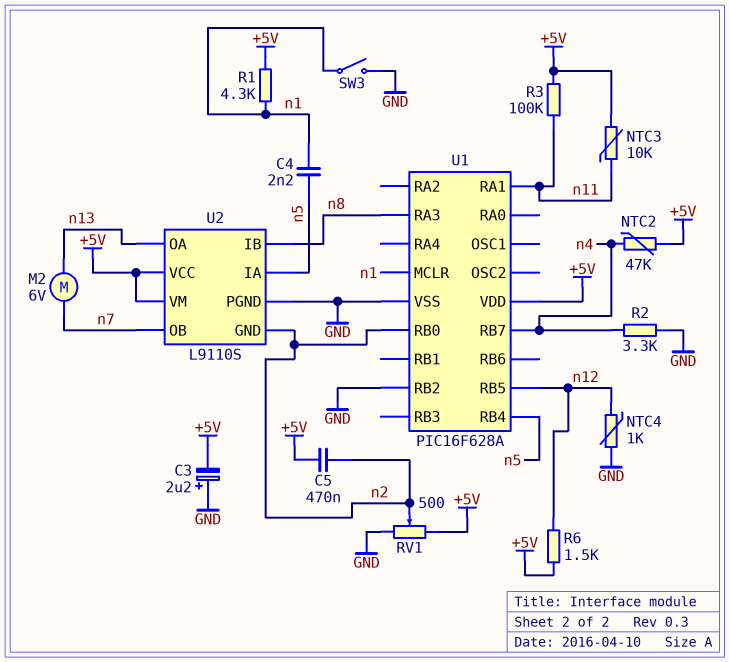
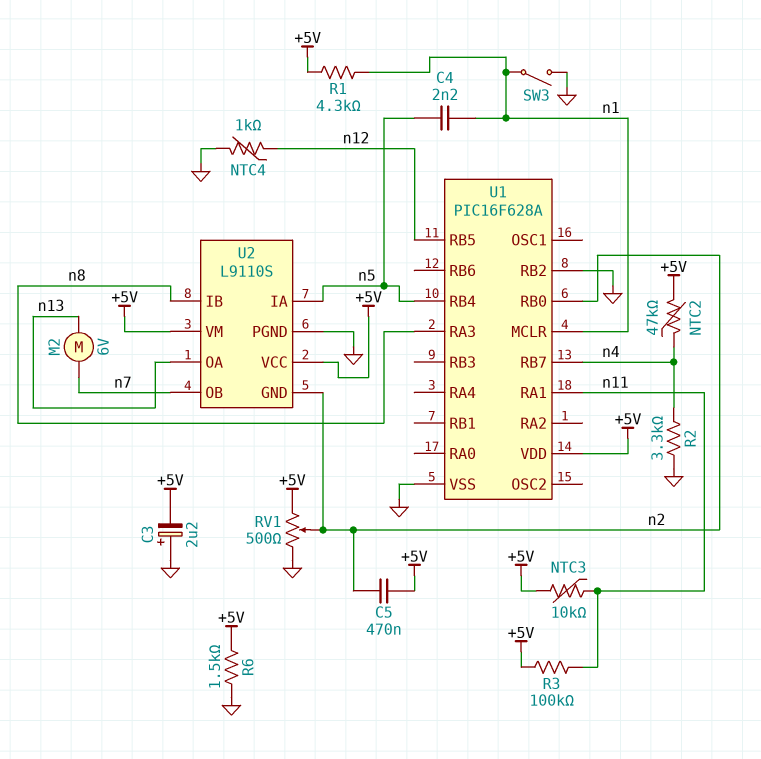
R6: 1.5k (+5V, n12) -> 1.5k (+5V, GND)

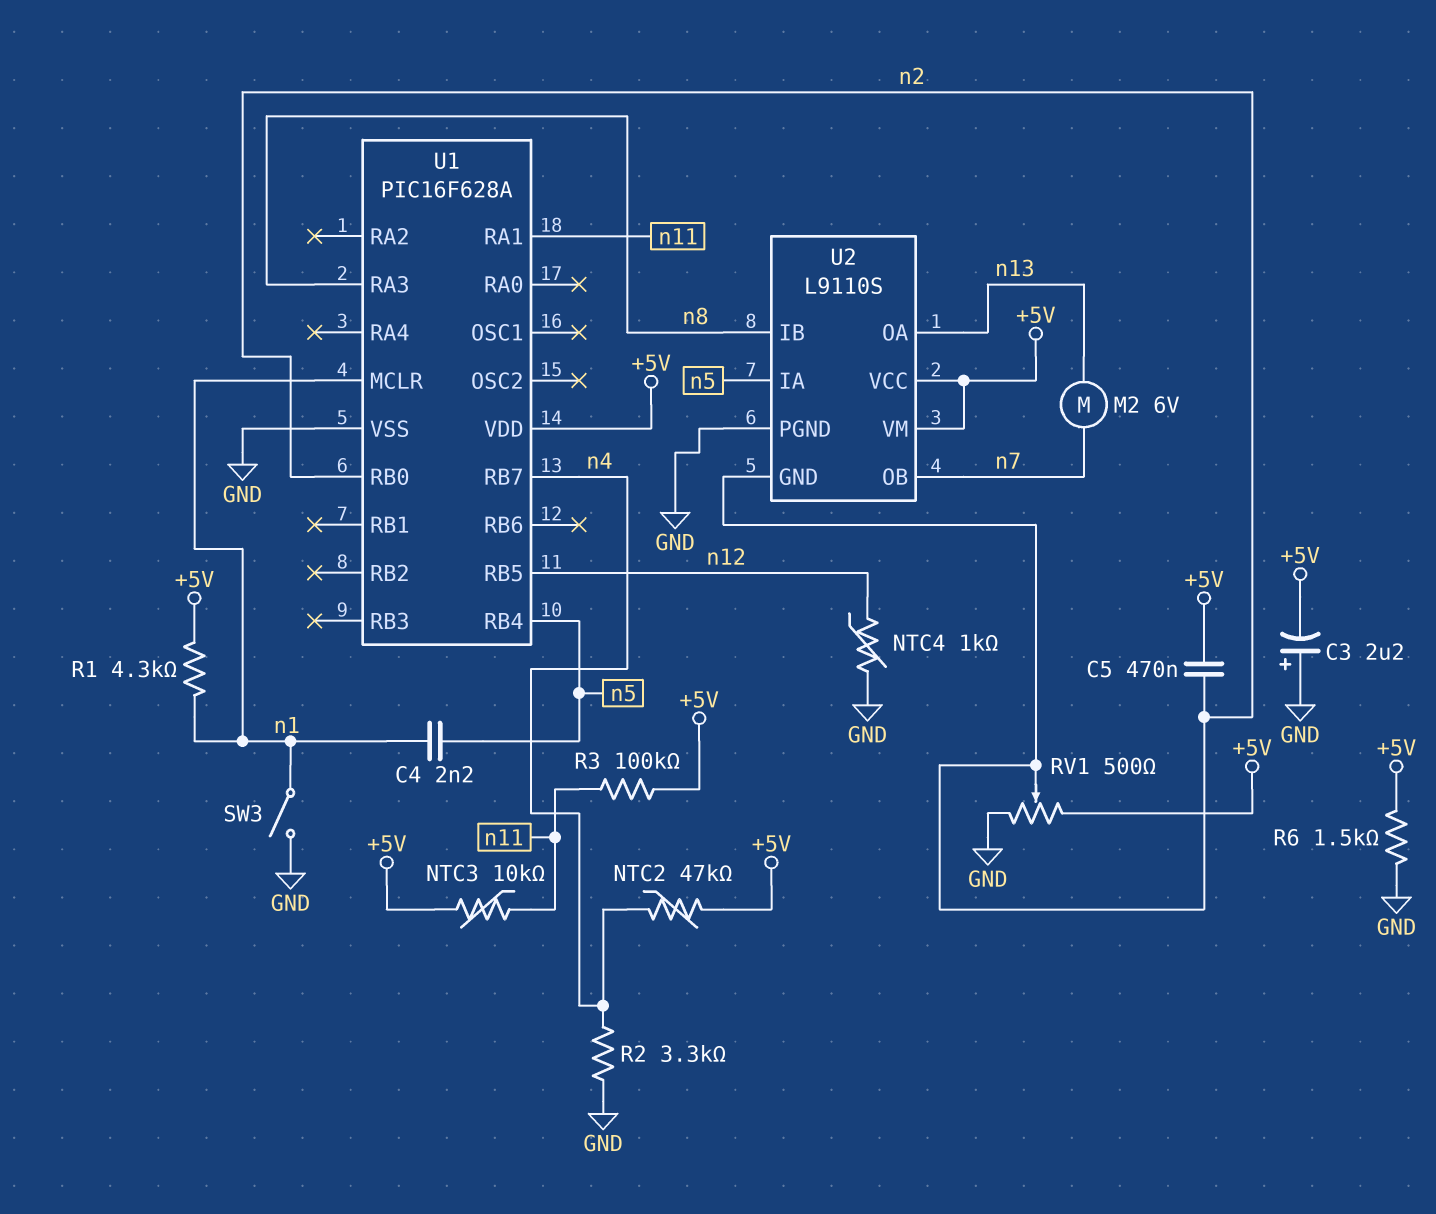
U1 pin RB2: GND -> none

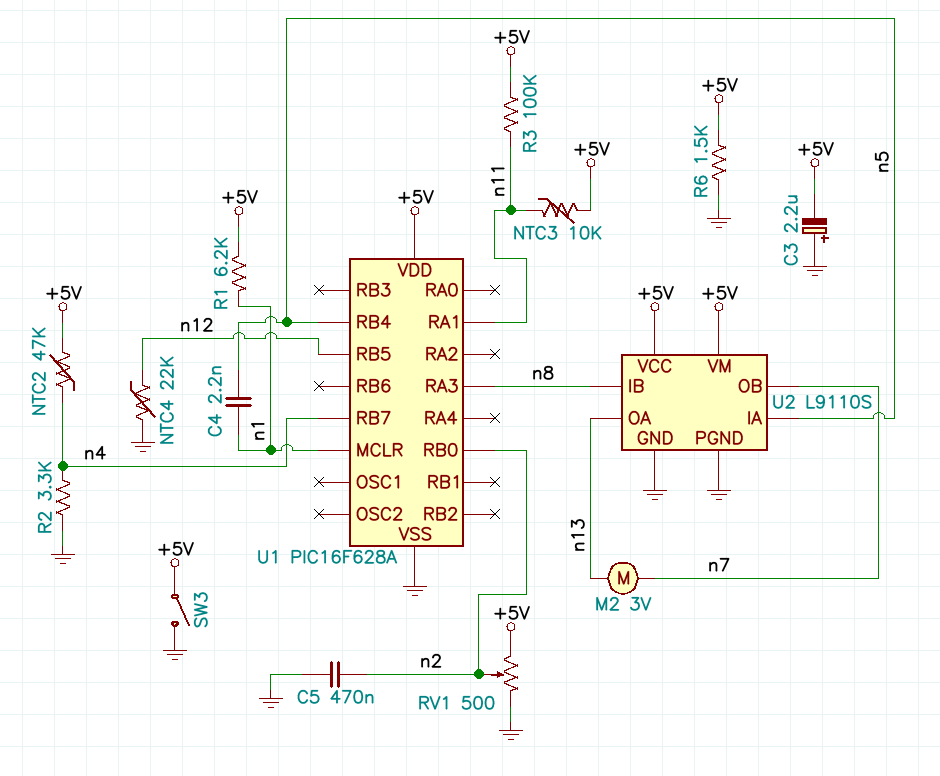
C5: 470nF (+5V, n2) -> 470nF (GND, n2)
M2: motor 6V (n7, n13) -> motor 3V (n7, n13)
NTC4: 1k (GND, n12) -> 22k (GND, n12)
R1: 4.3k (+5V, n1) -> 6.2k (+5V, n1)
SW3: switch (GND, n1) -> switch (+5V, GND)
U2 pin GND: n2 -> GND

